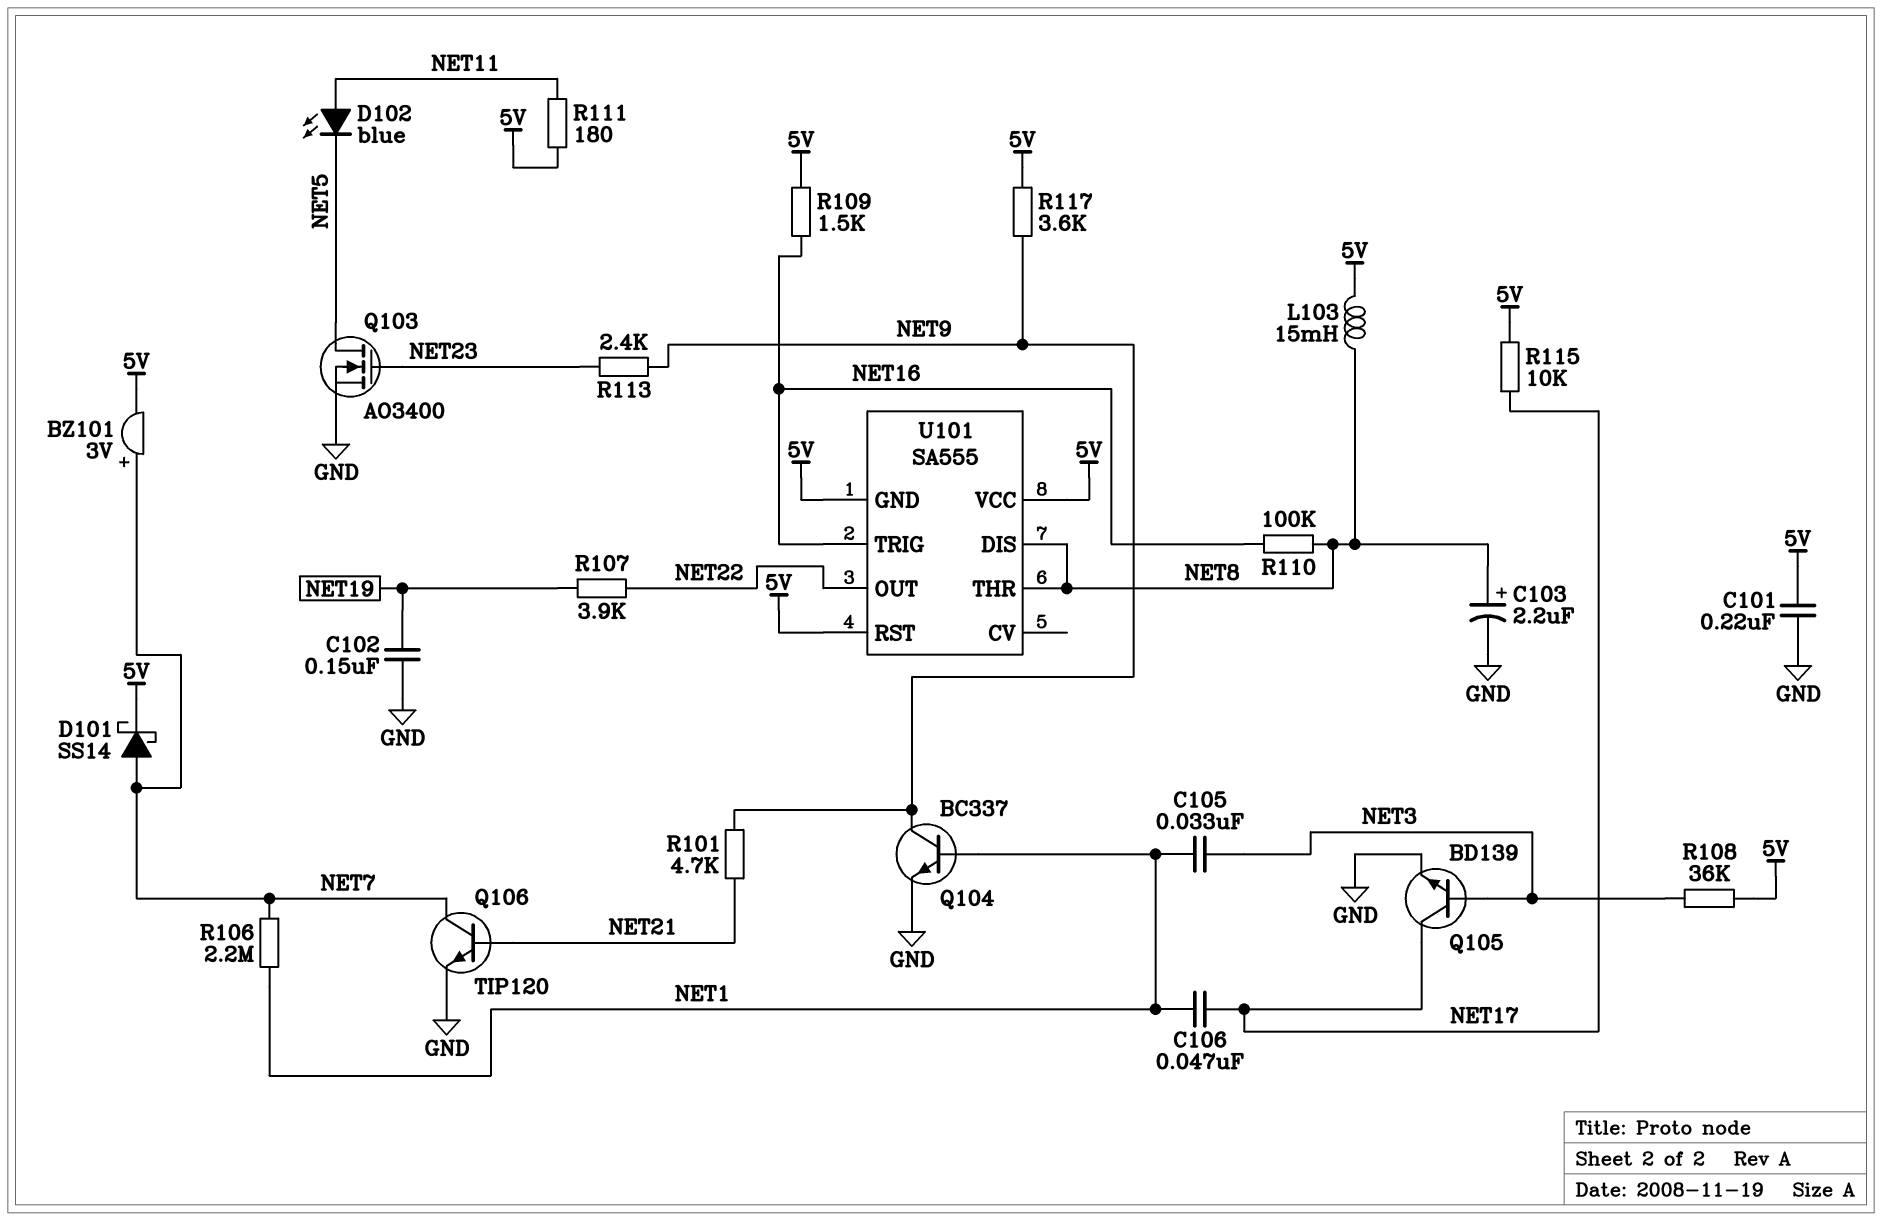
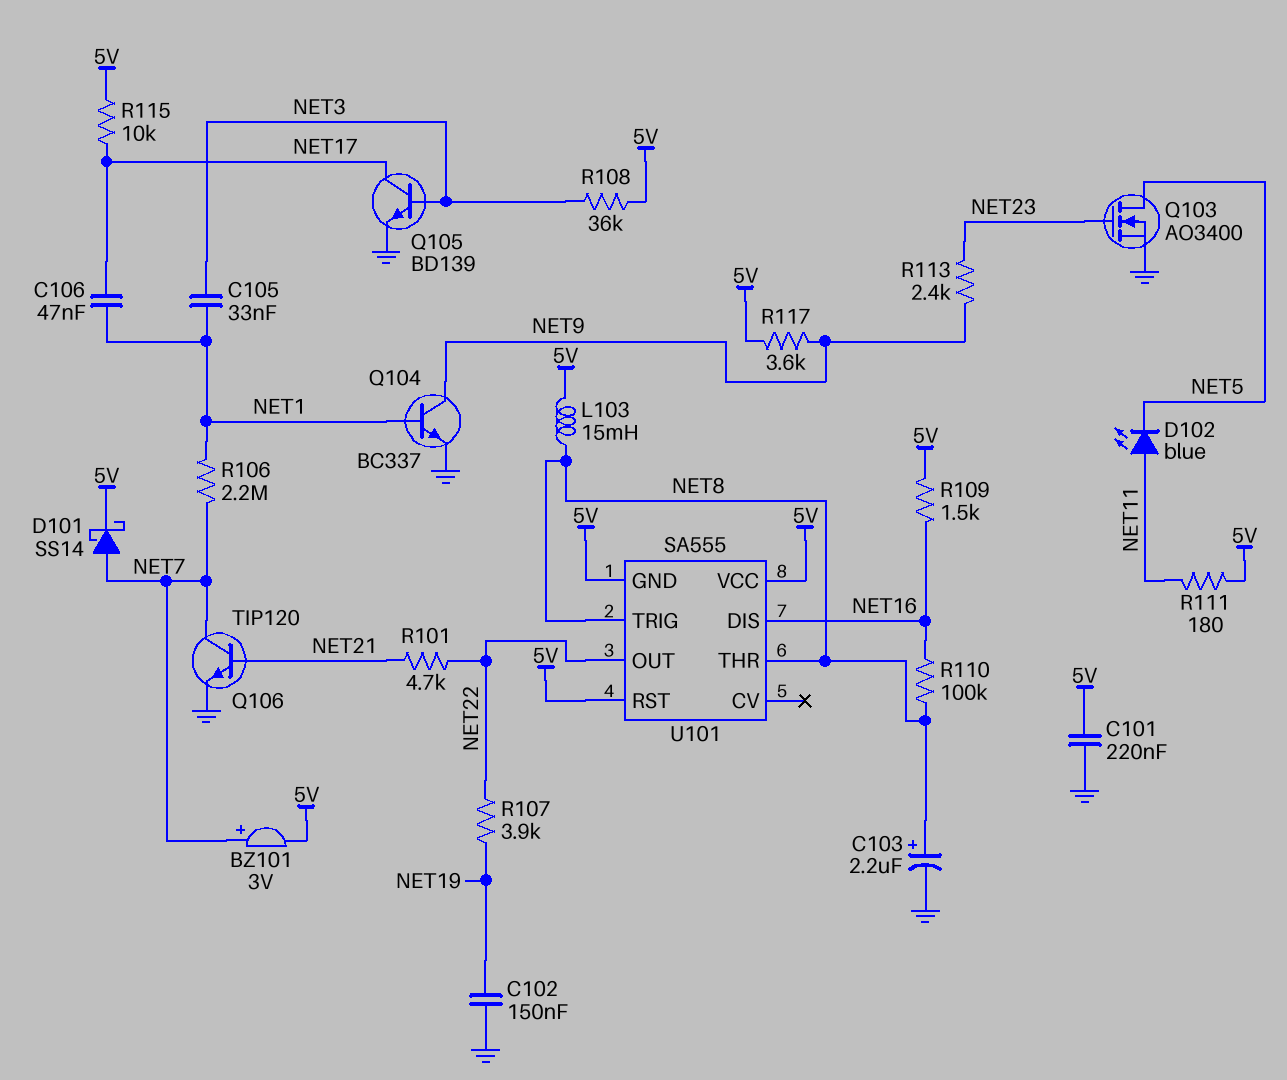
R101: 4.7k (NET9, NET21) -> 4.7k (NET21, NET22)
U101 pin DIS: NET8 -> NET16
U101 pin TRIG: NET16 -> NET8

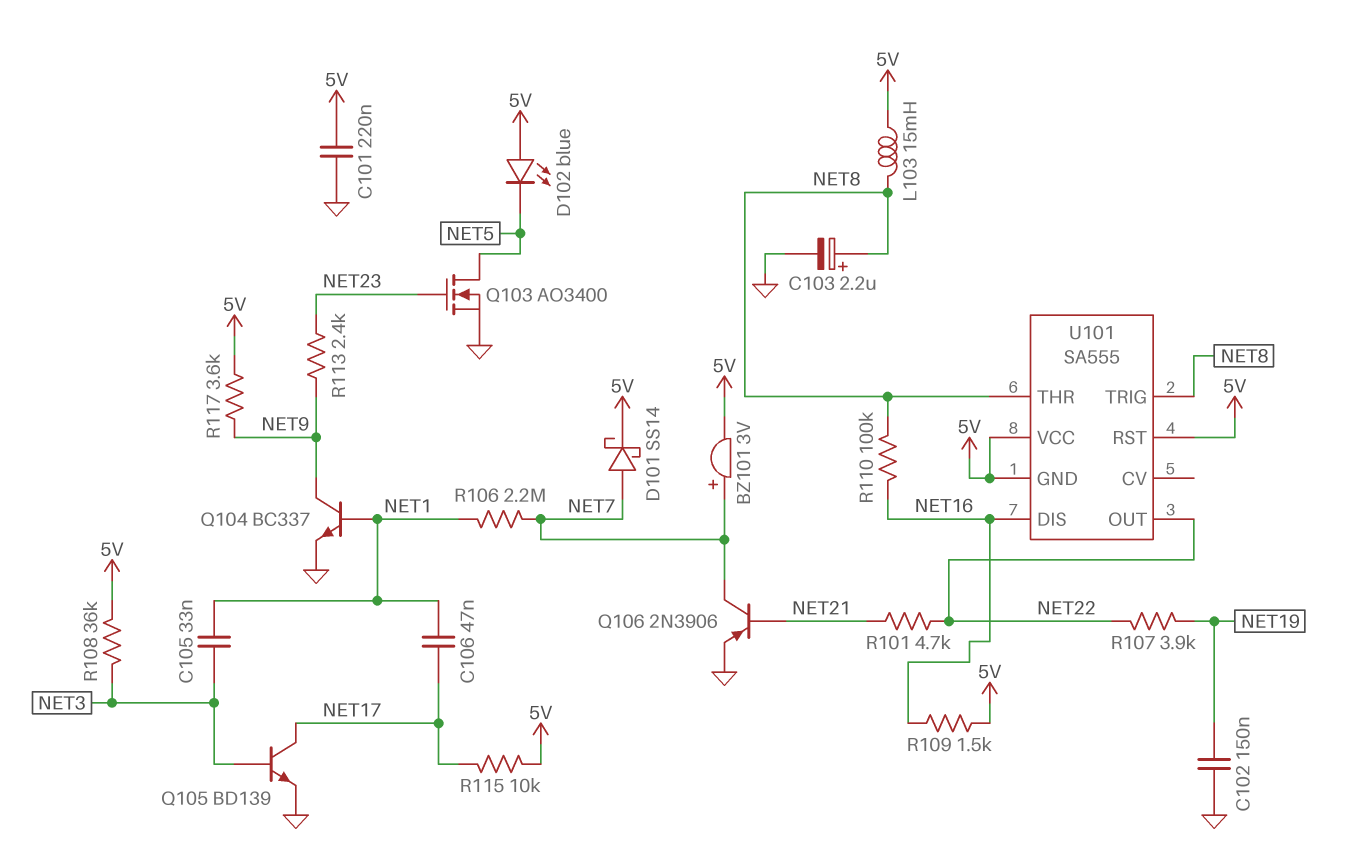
D102: LED blue (A NET11, K NET5) -> LED blue (A 5V, K NET5)
Q106: NPN TIP120 (B NET21, C NET7, E GND) -> PNP 2N3906 (B NET21, C NET7, E GND)
R111: 180 (5V, NET11) -> none

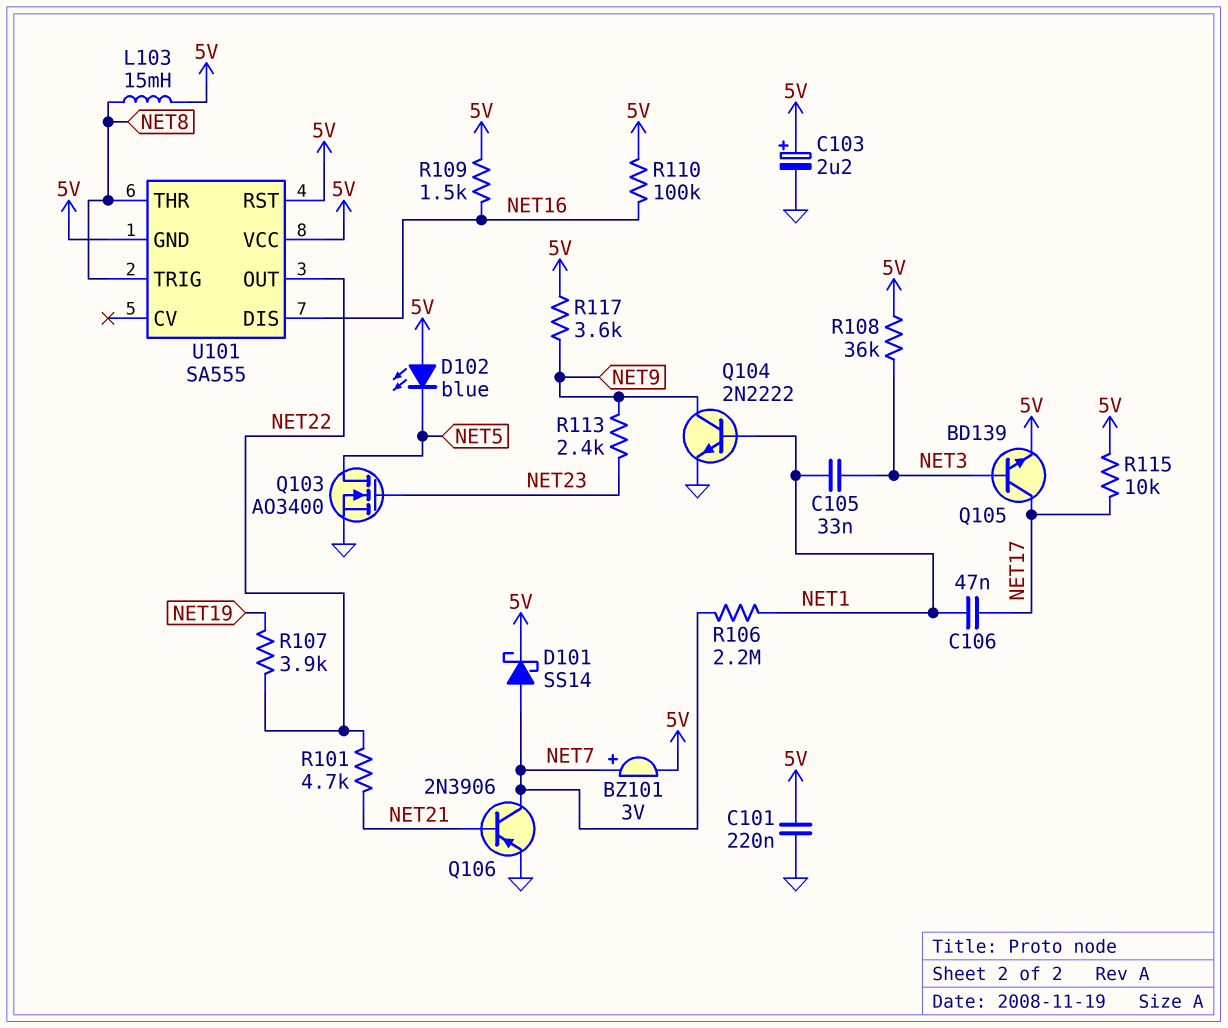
C102: 150nF (GND, NET19) -> none
C103: 2.2uF (plus NET8, minus GND) -> 2.2uF (plus 5V, minus GND)
Q104: NPN BC337 (B NET1, C NET9, E GND) -> NPN 2N2222 (B NET1, C NET9, E GND)
Q105: NPN BD139 (B NET3, C NET17, E GND) -> NPN BD139 (B NET3, C NET17, E 5V)
R110: 100k (NET8, NET16) -> 100k (5V, NET16)

